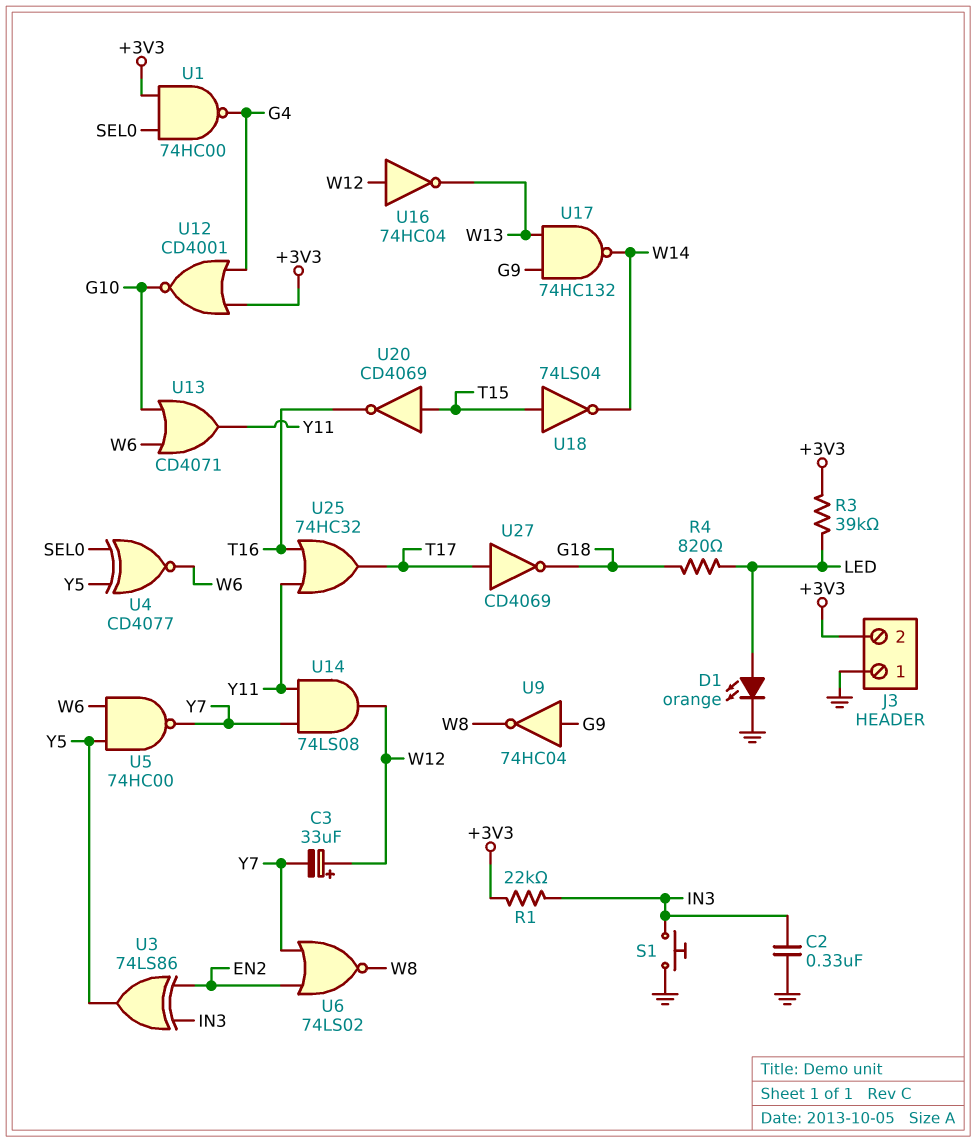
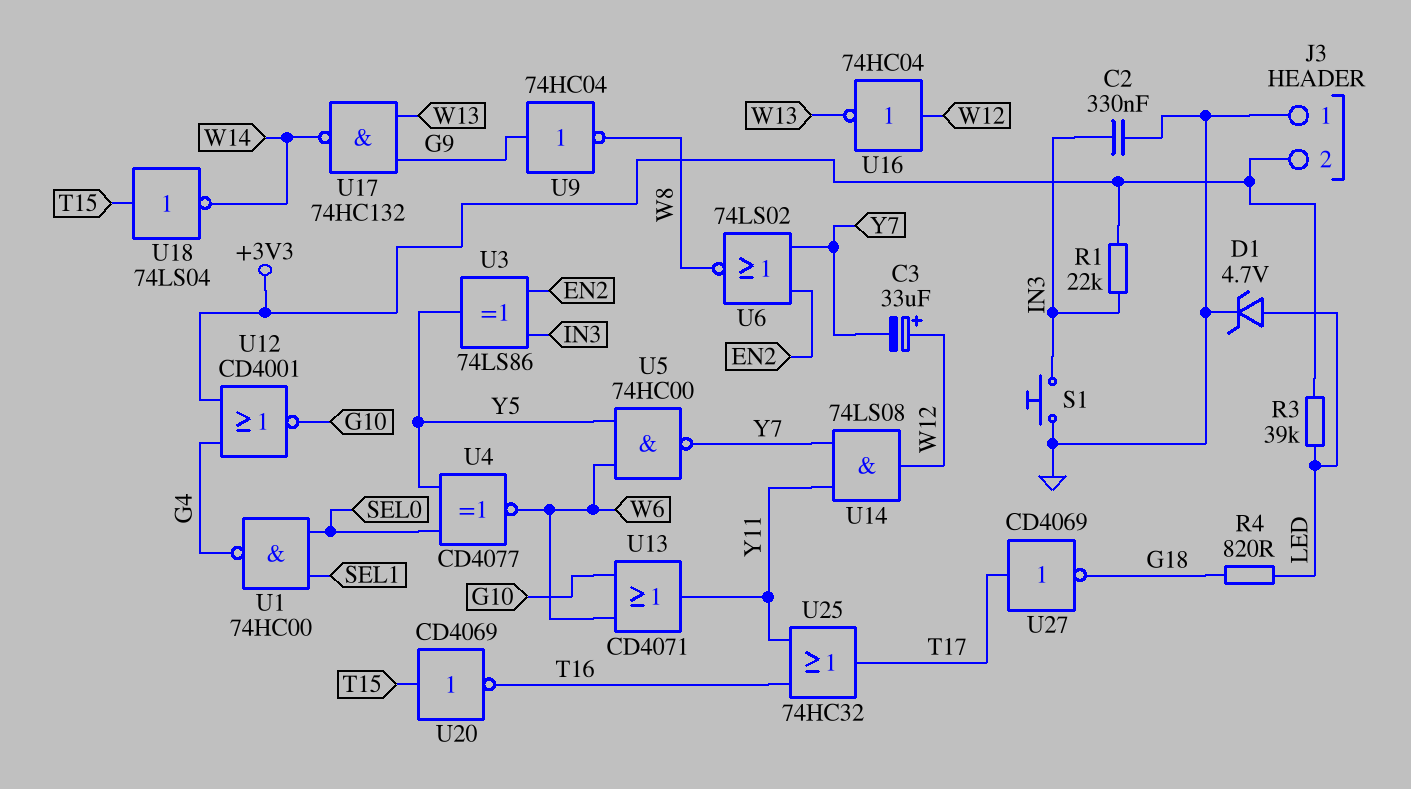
D1: LED orange (A LED, K GND) -> zener 4.7V (A LED, K GND)
U1: NAND 74HC00 (in +3V3, in SEL0, out G4) -> NAND 74HC00 (in SEL0, in SEL1, out G4)

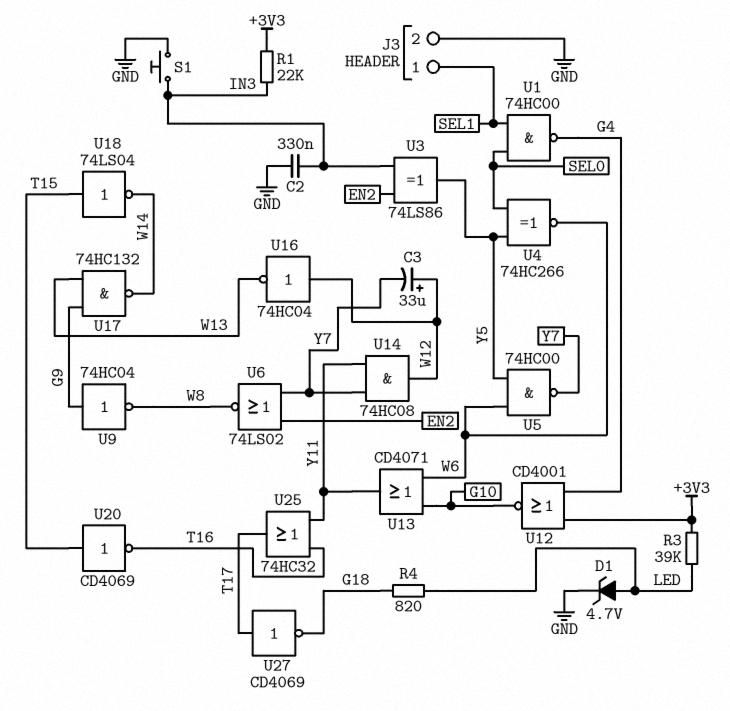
J3 pin 1: GND -> SEL1
J3 pin 2: +3V3 -> GND
U4: XNOR CD4077 (in SEL0, in Y5, out W6) -> XNOR 74HC266 (in SEL0, in Y5, out W6)
U14: AND 74LS08 (in Y7, in Y11, out W12) -> AND 74HC08 (in Y7, in Y11, out W12)

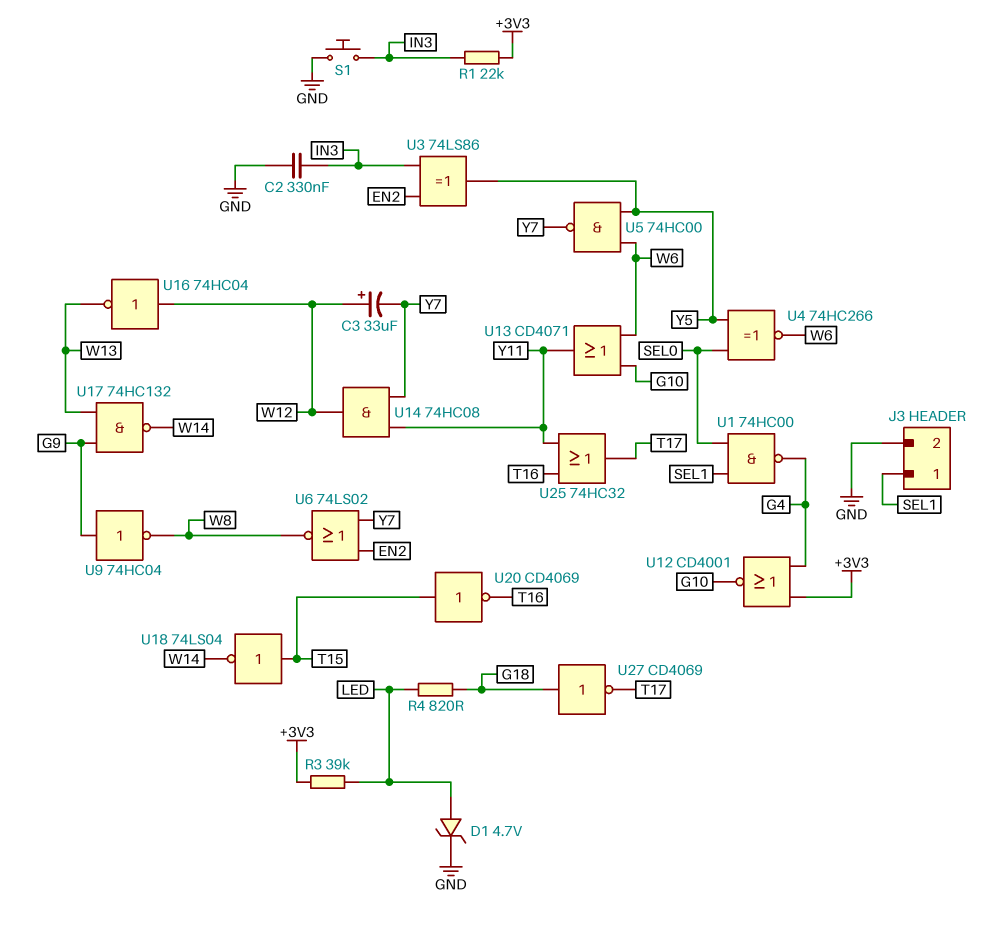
U27: NOT CD4069 (in T17, out G18) -> NOT CD4069 (in G18, out T17)

